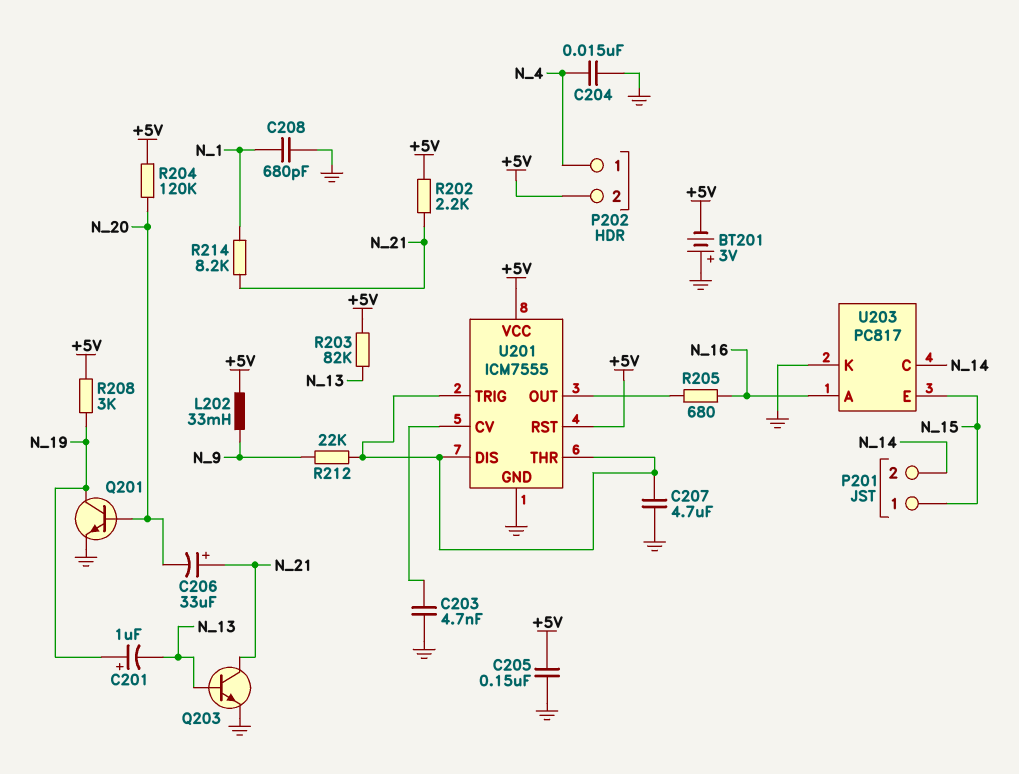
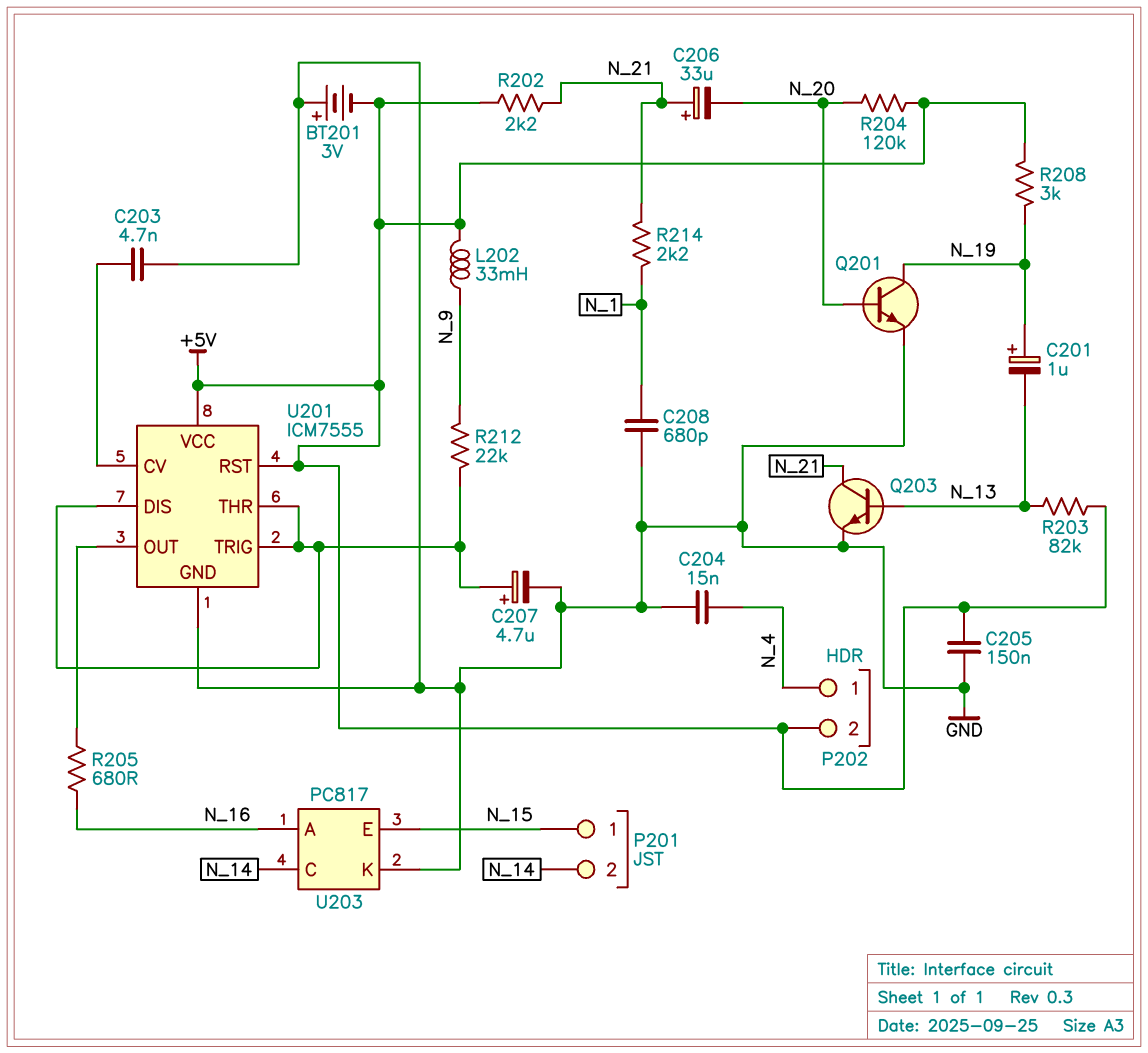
C207: 4.7uF (GND, U201/DIS) -> 4.7uF (plus U201/DIS, minus GND)
R214: 8.2k (N_1, N_21) -> 2.2k (N_1, N_21)

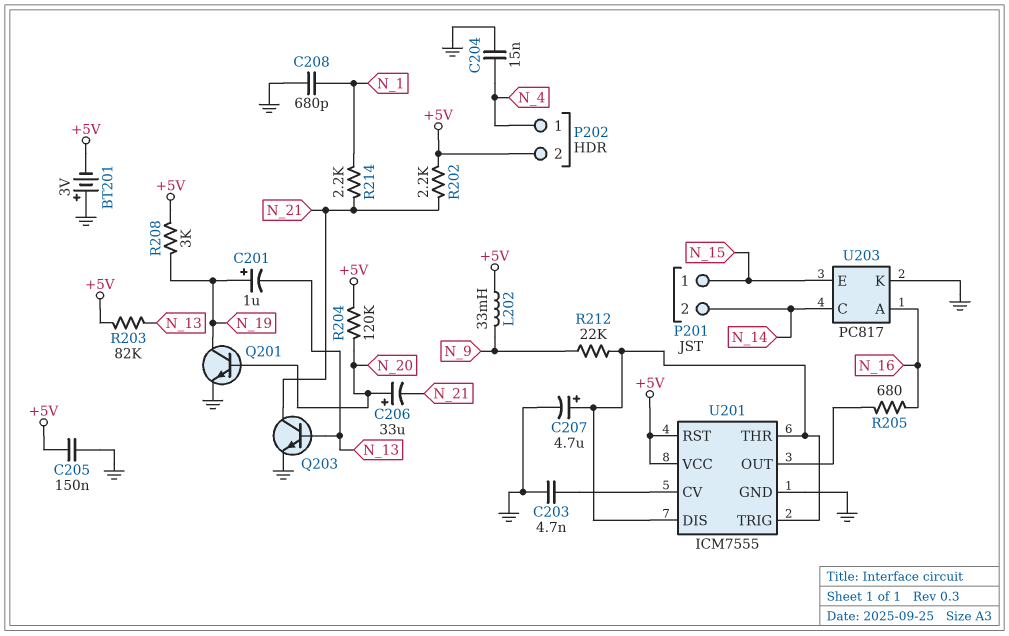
C206: 33uF (plus N_21, minus N_20) -> 33uF (plus N_20, minus N_21)

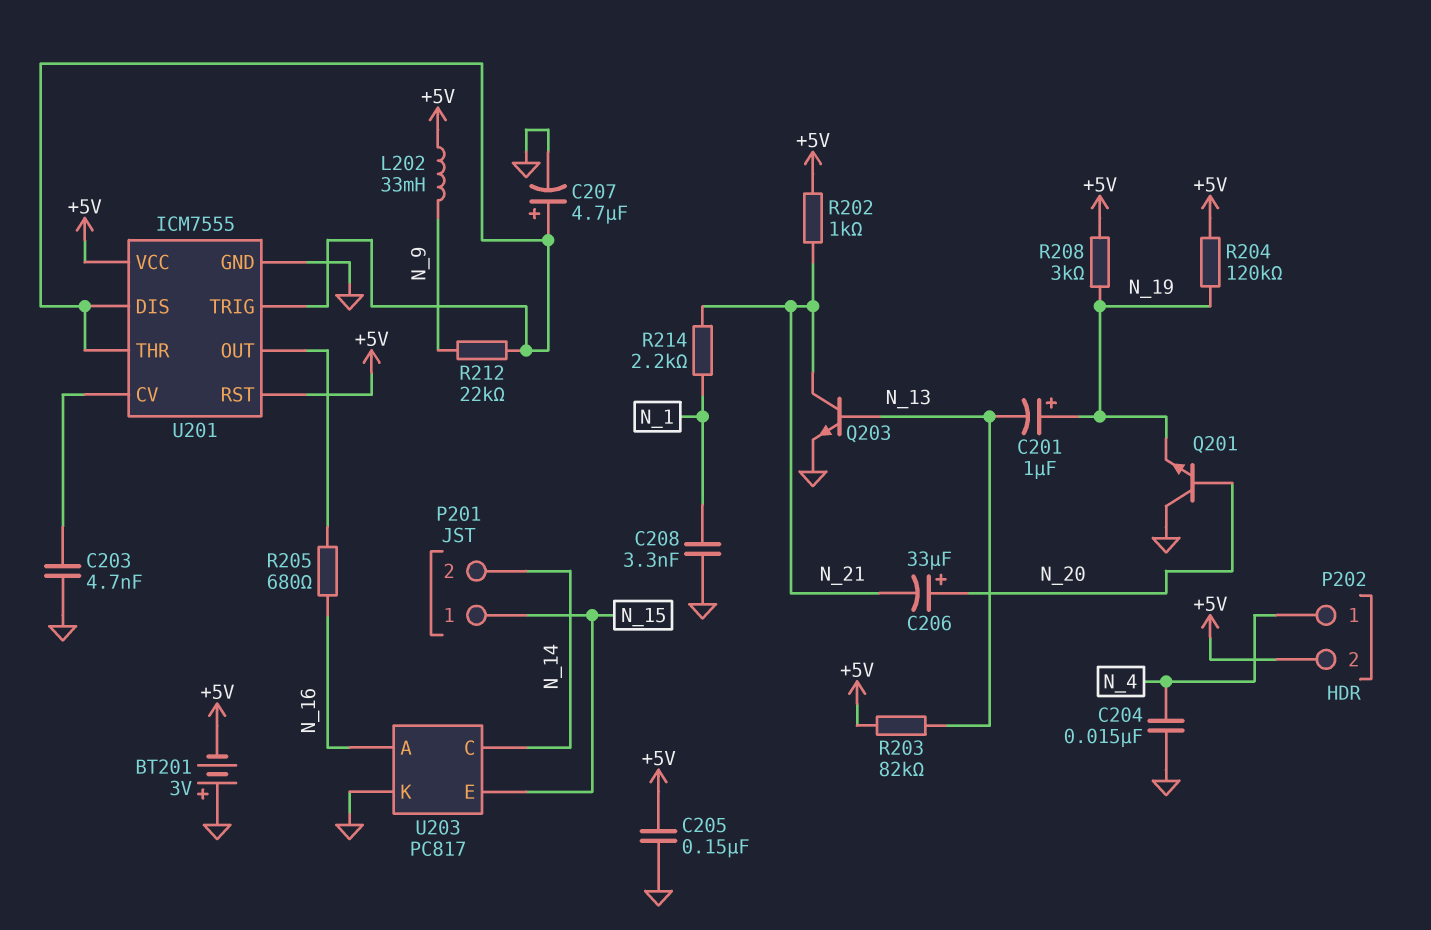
C208: 680pF (GND, N_1) -> 3.3nF (GND, N_1)
Q201: NPN (B N_20, C N_19, E GND) -> NPN (B N_20, C GND, E N_19)
R202: 2.2k (+5V, N_21) -> 1k (+5V, N_21)
R204: 120k (+5V, N_20) -> 120k (+5V, N_19)

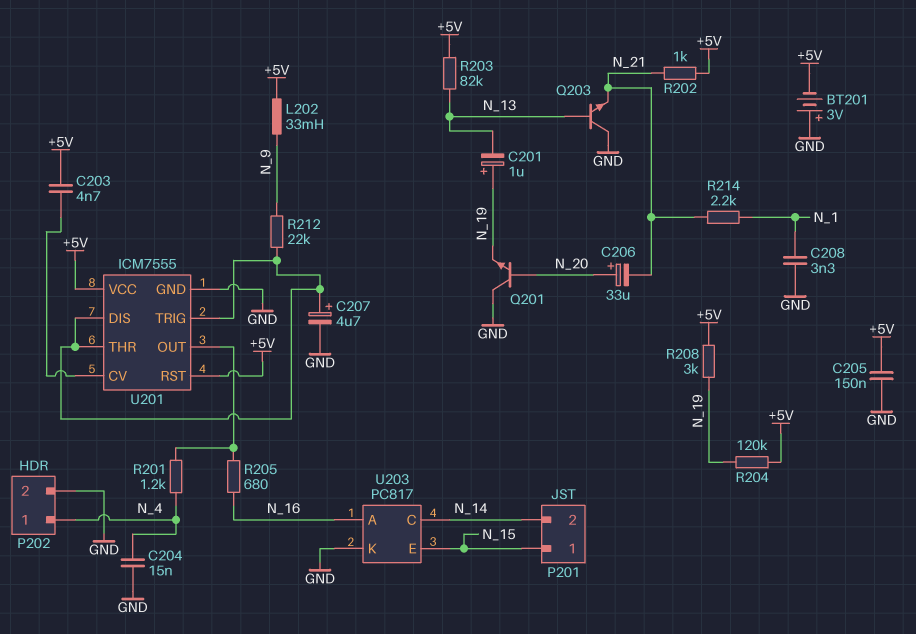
C203: 4.7nF (GND, U201/CV) -> 4.7nF (+5V, U201/CV)
P202 pin 2: +5V -> GND
Q203: NPN (B N_13, C N_21, E GND) -> NPN (B N_13, C GND, E N_21)
R201: none -> 1.2k (N_4, U201/OUT)

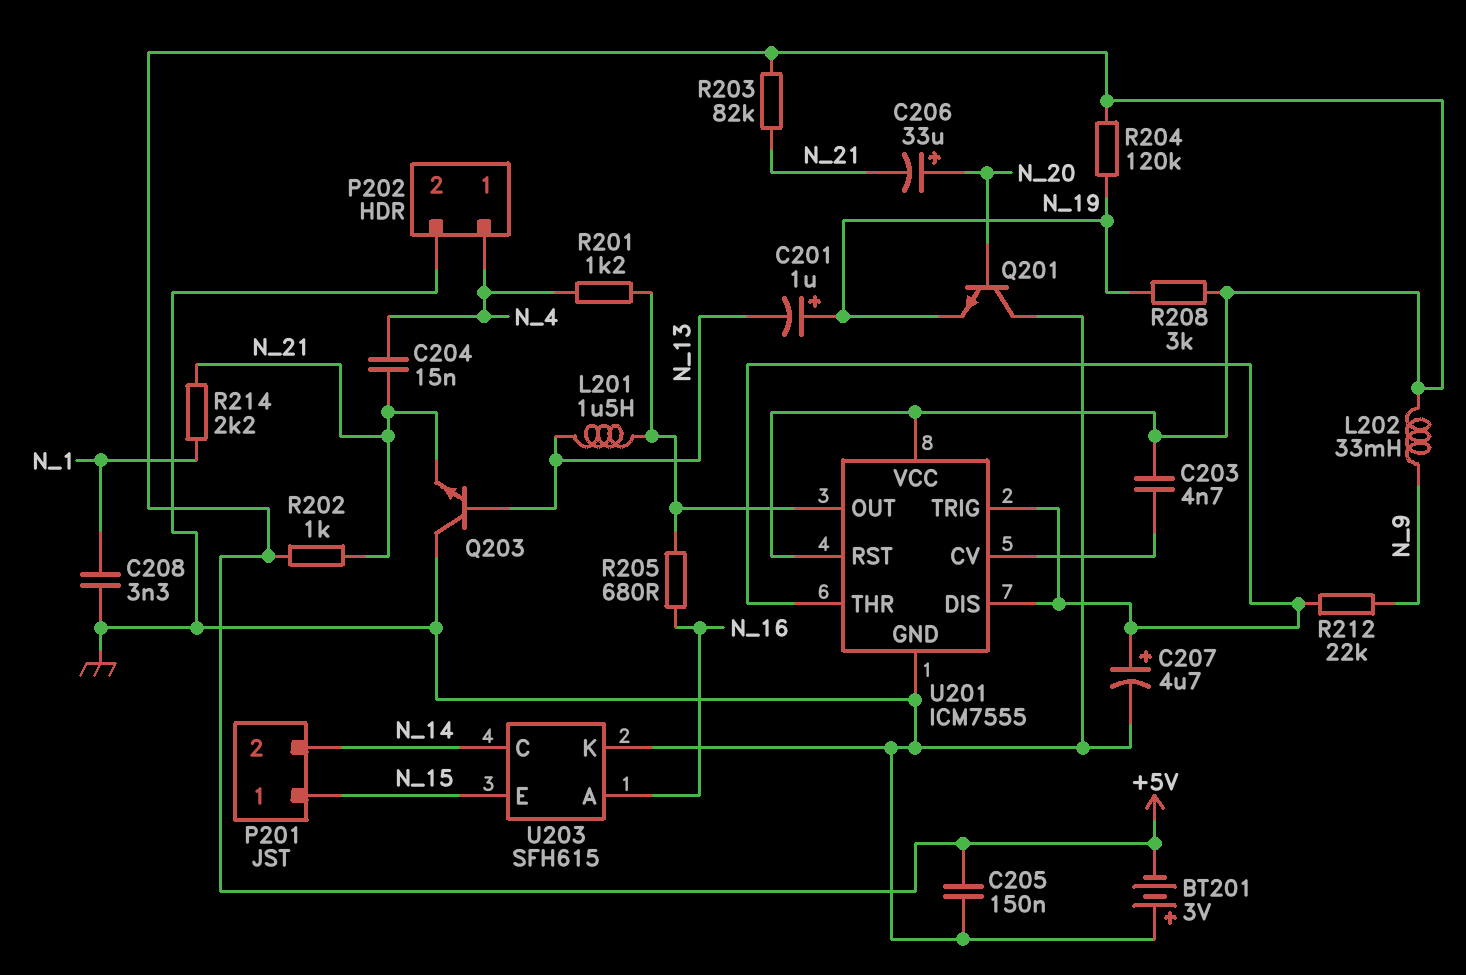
C204: 15nF (GND, N_4) -> 15nF (N_4, N_21)
L201: none -> 1.5uH (N_13, U201/OUT)
R203: 82k (+5V, N_13) -> 82k (+5V, N_21)
U203: PC817 -> SFH615

